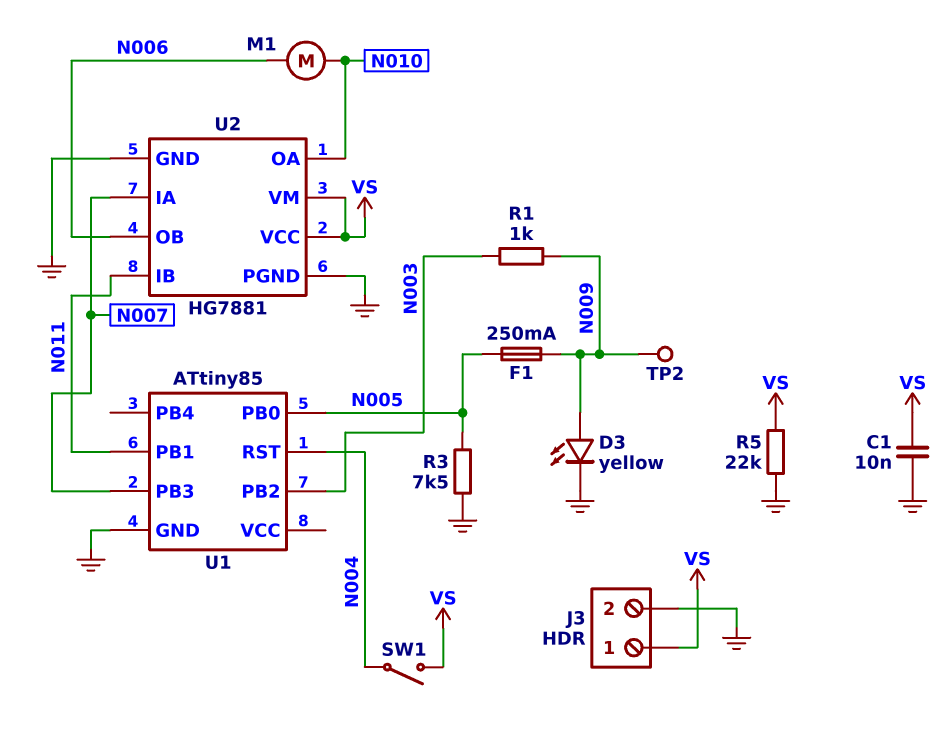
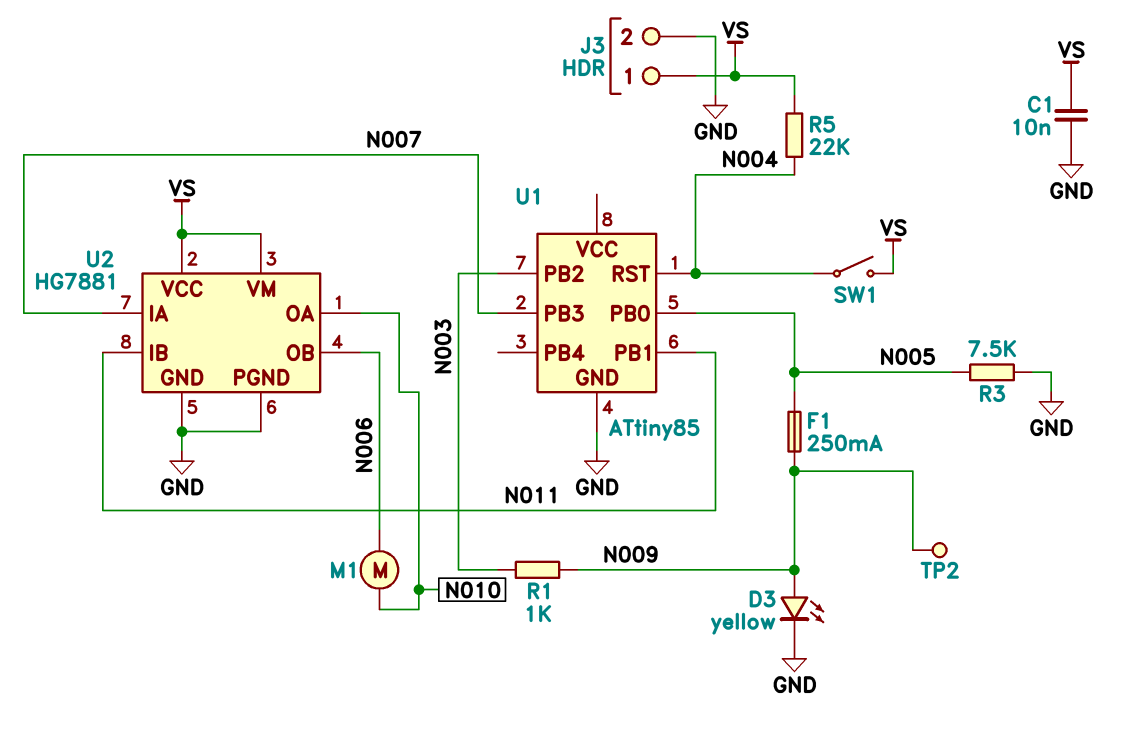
R5: 22k (GND, VS) -> 22k (N004, VS)

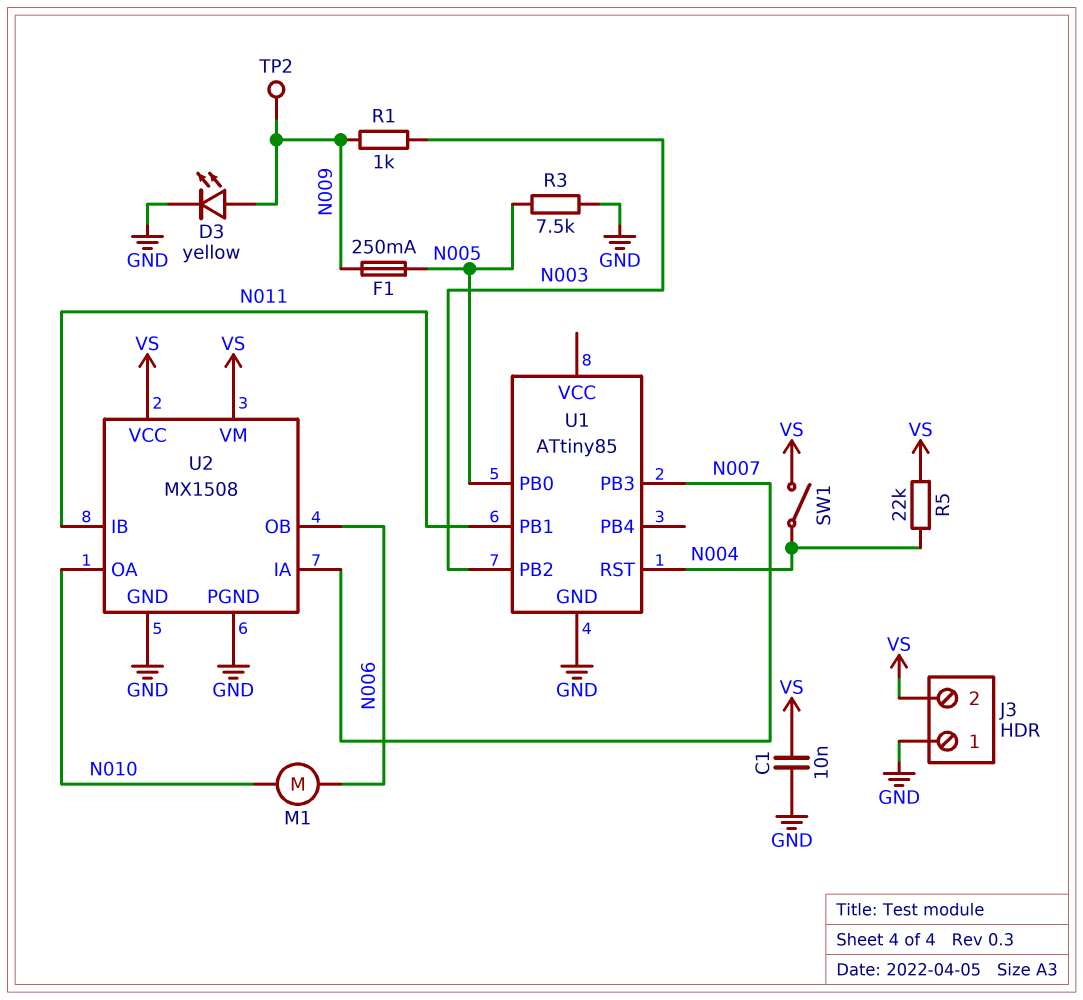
J3 pin 1: VS -> GND
J3 pin 2: GND -> VS
U2: HG7881 -> MX1508

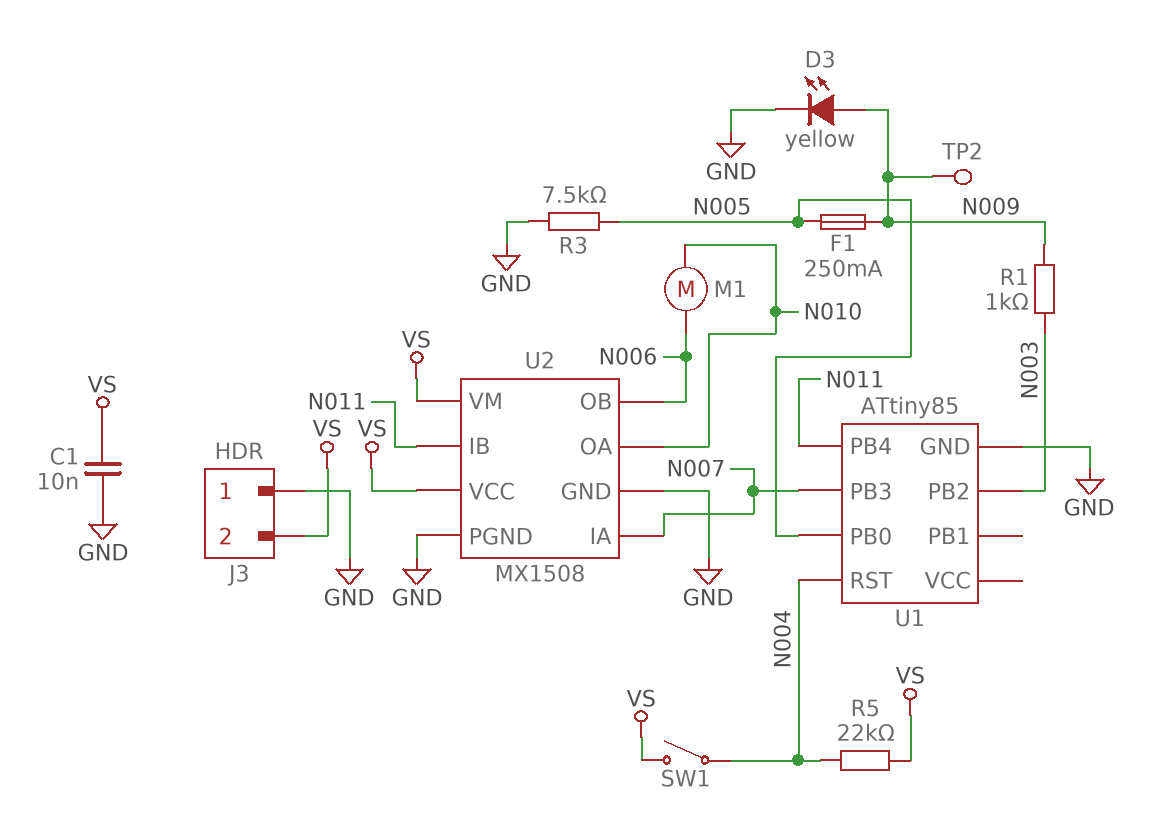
U1 pin PB1: N011 -> none
U1 pin PB4: none -> N011

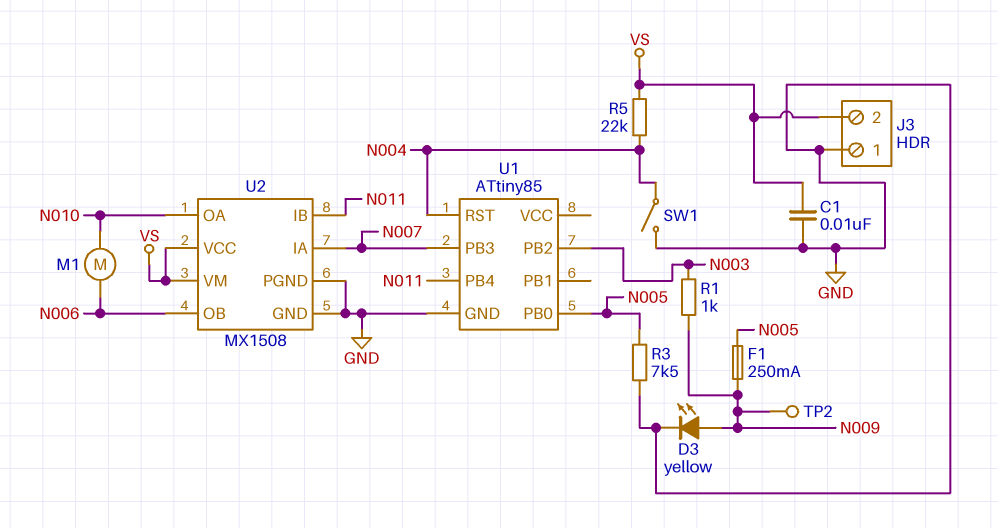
SW1: switch (N004, VS) -> switch (GND, N004)

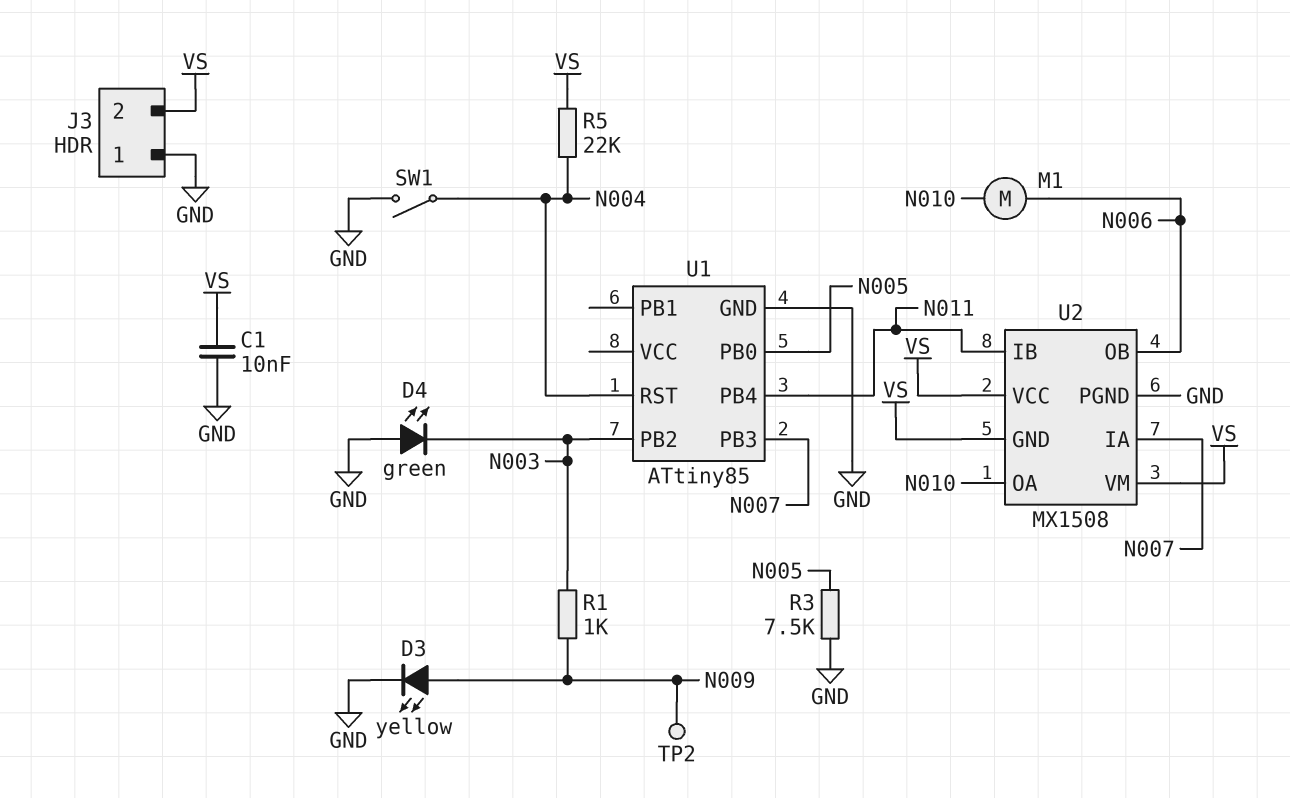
D4: none -> LED green (A GND, K N003)
F1: 250mA (N005, N009) -> none
U2 pin GND: GND -> VS

